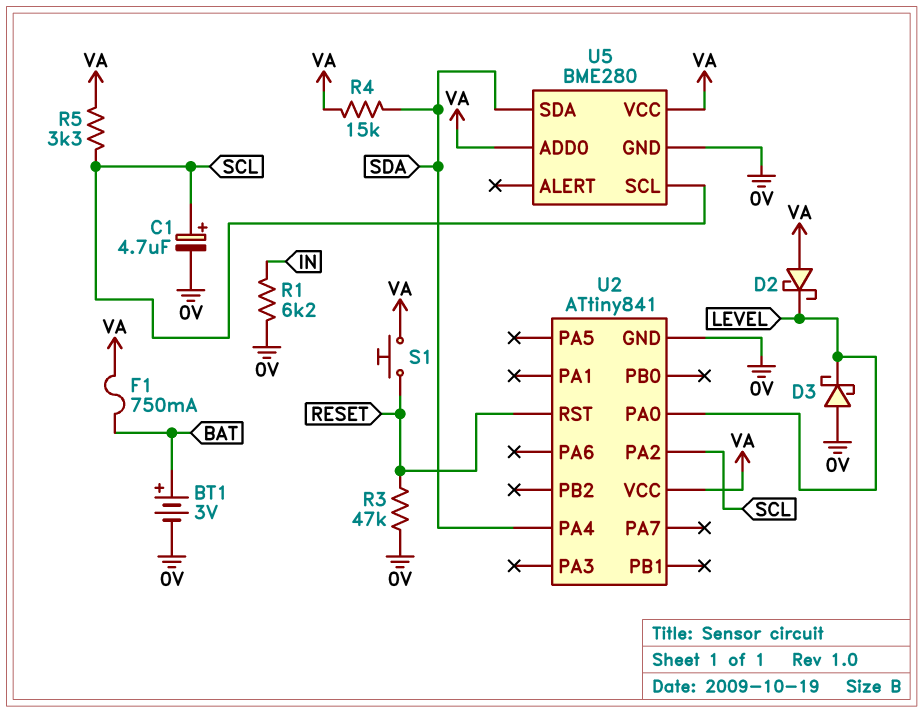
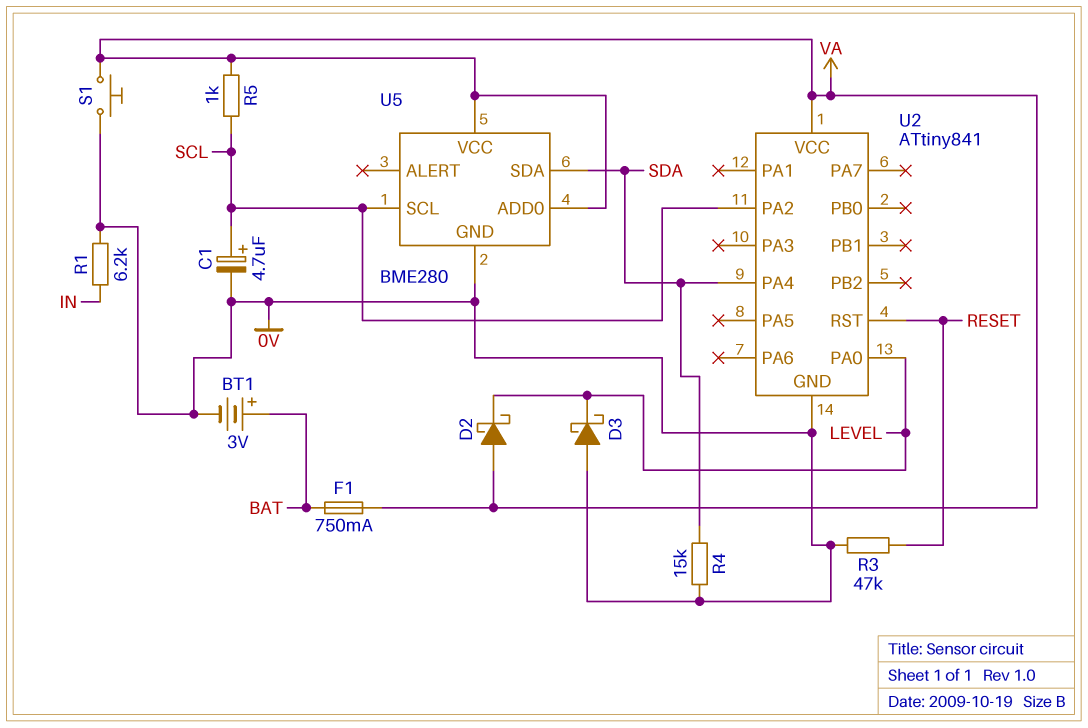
R4: 15k (SDA, VA) -> 15k (0V, SDA)
R5: 3.3k (SCL, VA) -> 1k (SCL, VA)
S1: button (RESET, VA) -> button (0V, VA)

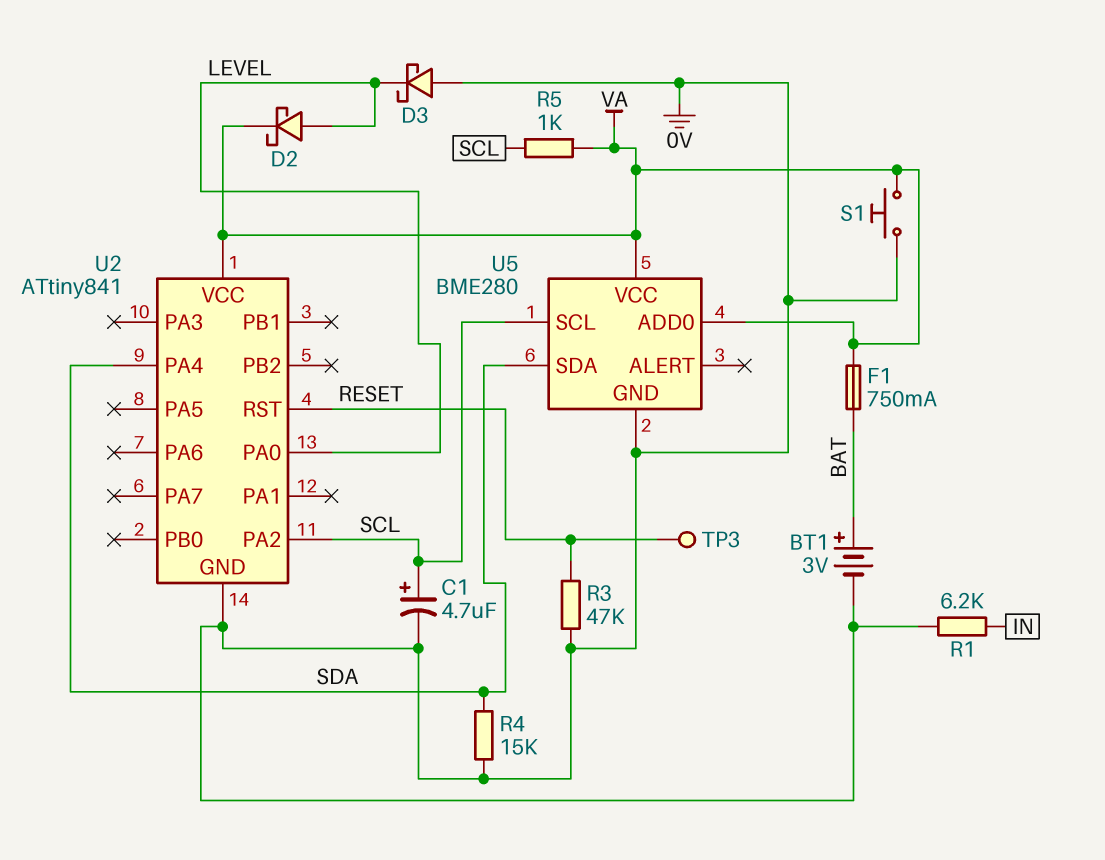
D2: schottky (A VA, K LEVEL) -> schottky (A LEVEL, K VA)
TP3: none -> test point (RESET)

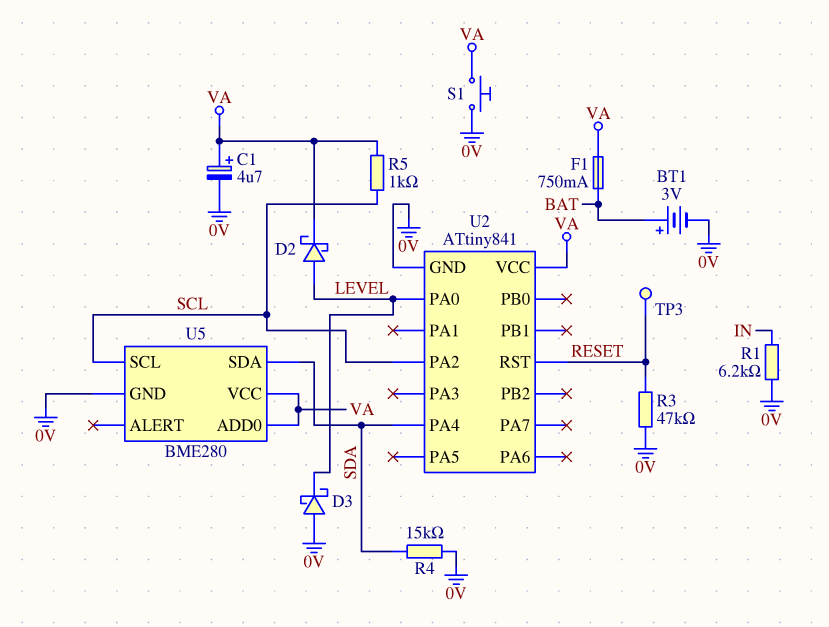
C1: 4.7uF (plus SCL, minus 0V) -> 4.7uF (plus VA, minus 0V)

